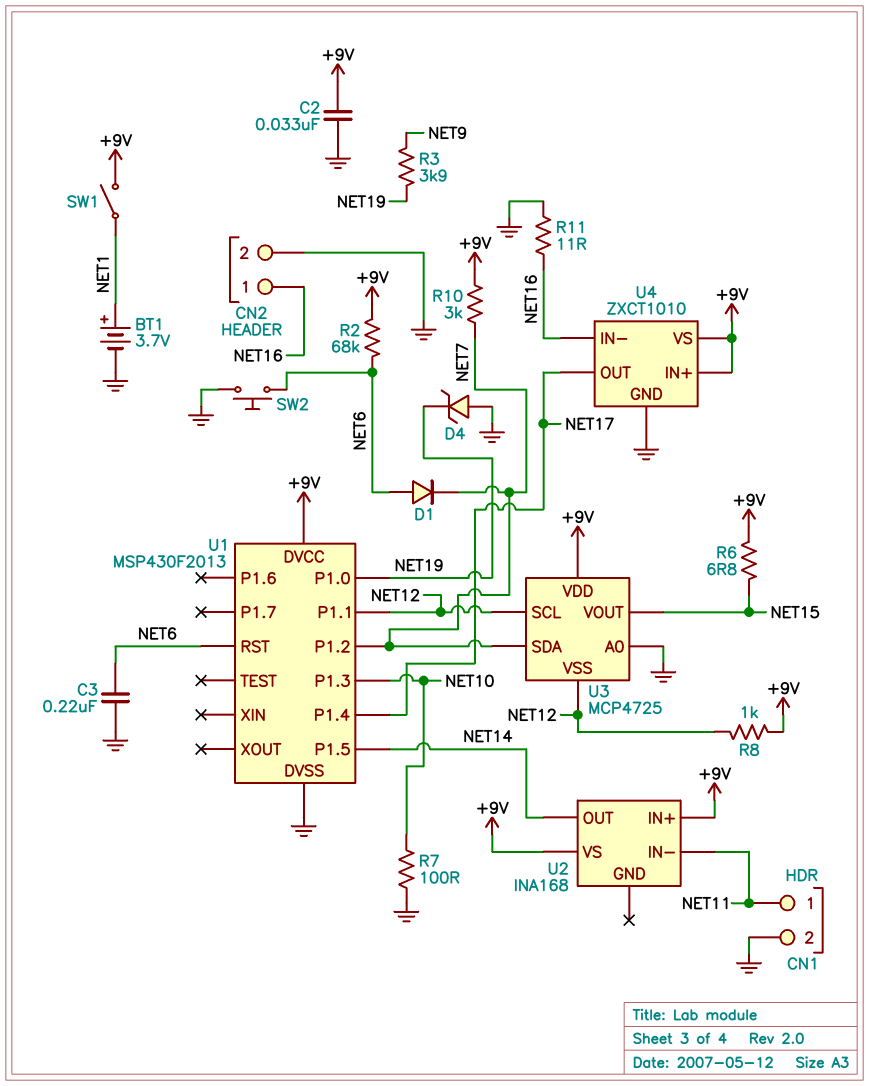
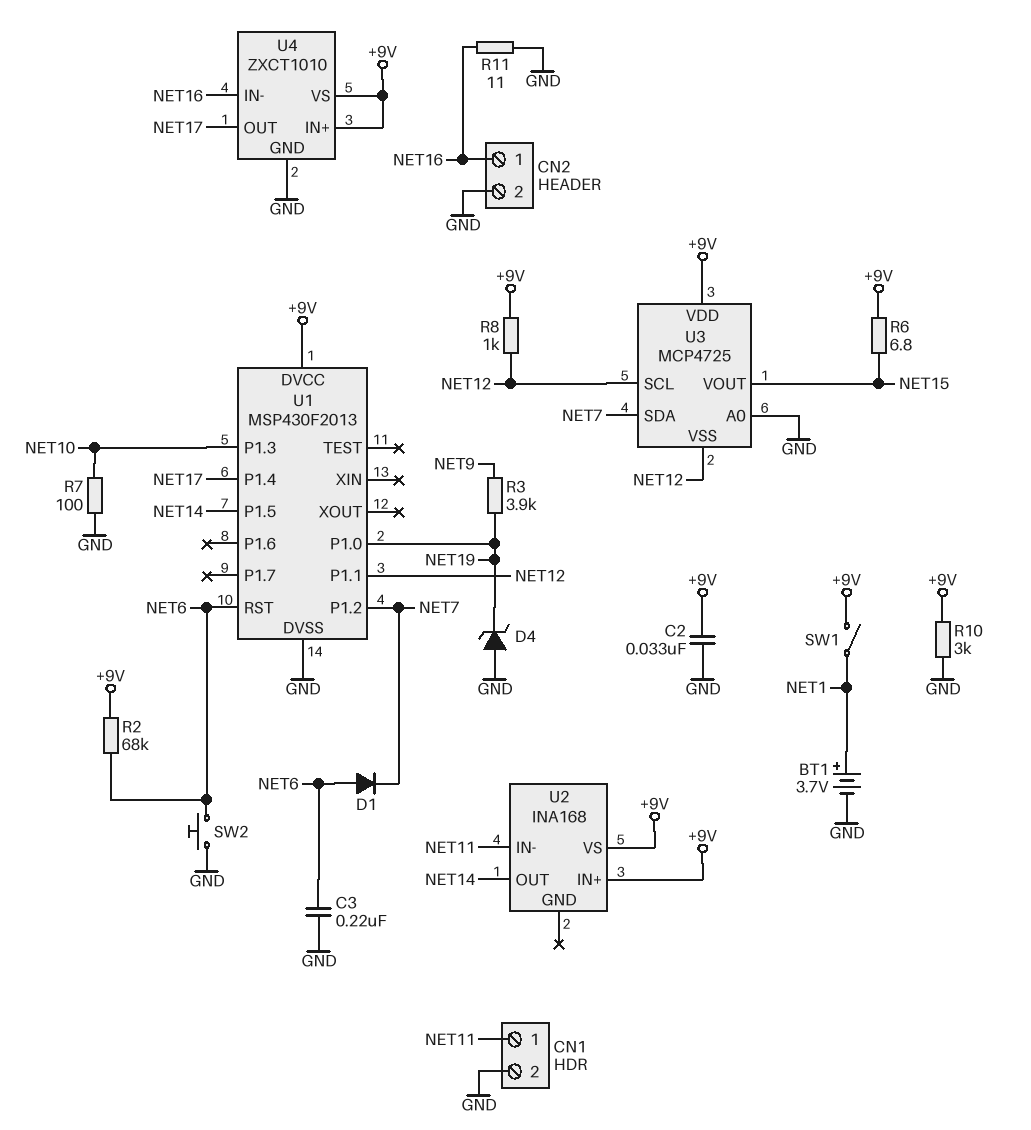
R10: 3k (+9V, NET7) -> 3k (+9V, GND)

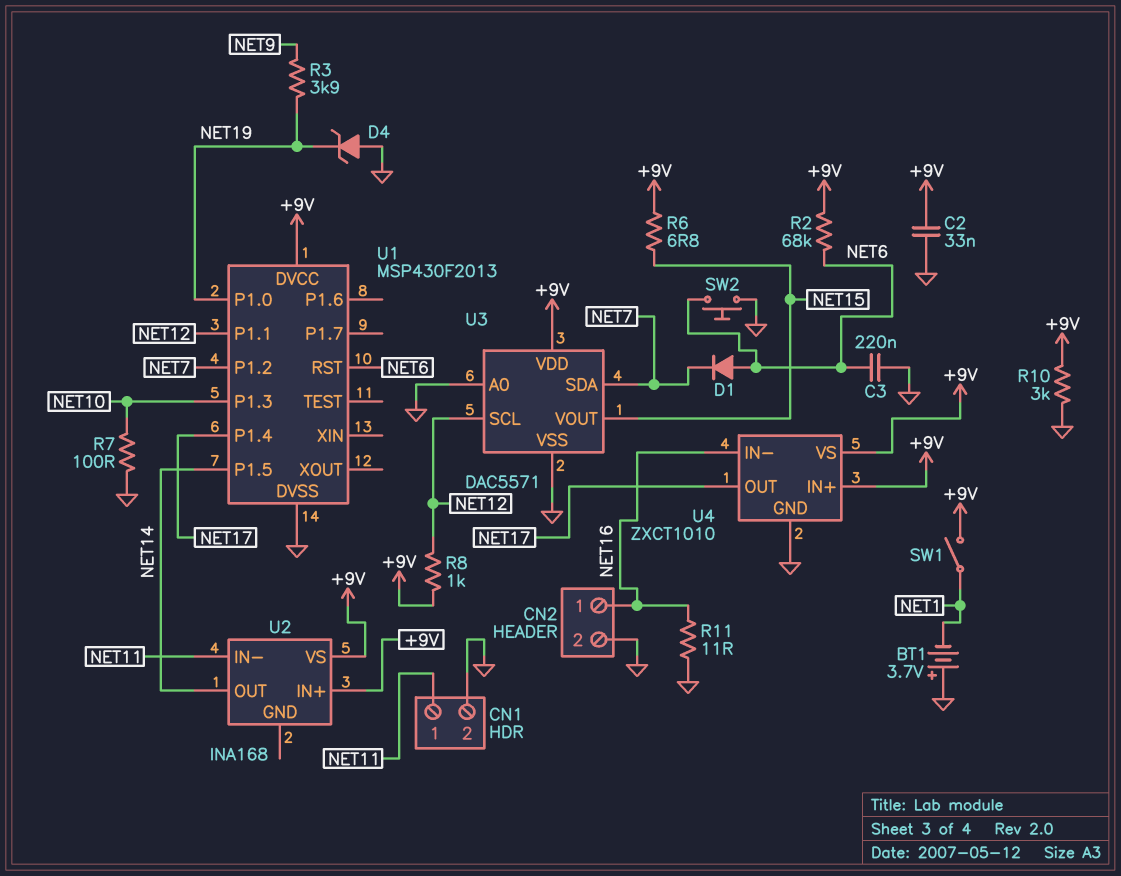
BT1: 3.7V (plus NET1, minus GND) -> 3.7V (plus GND, minus NET1)
U3: MCP4725 -> DAC5571
U3 pin VSS: NET12 -> GND

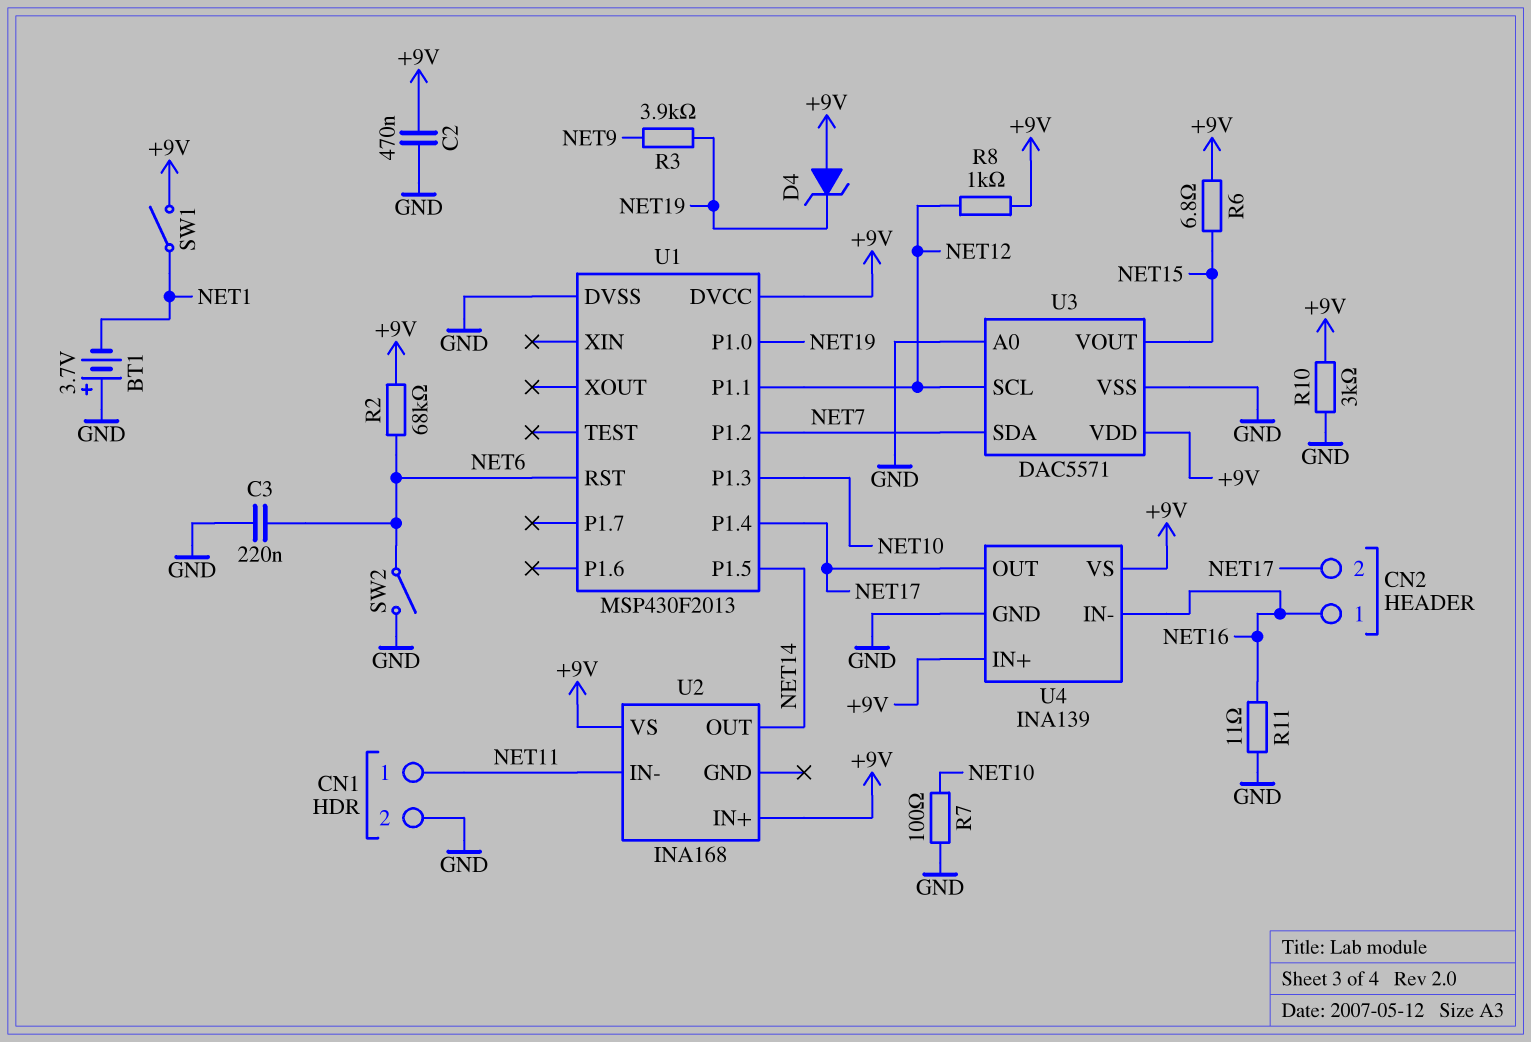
C2: 33nF (+9V, GND) -> 470nF (+9V, GND)
CN2 pin 2: GND -> NET17
D1: diode (A NET6, K NET7) -> none
D4: zener (A GND, K NET19) -> zener (A +9V, K NET19)
SW2: button (GND, NET6) -> switch (GND, NET6)
U4: ZXCT1010 -> INA139

